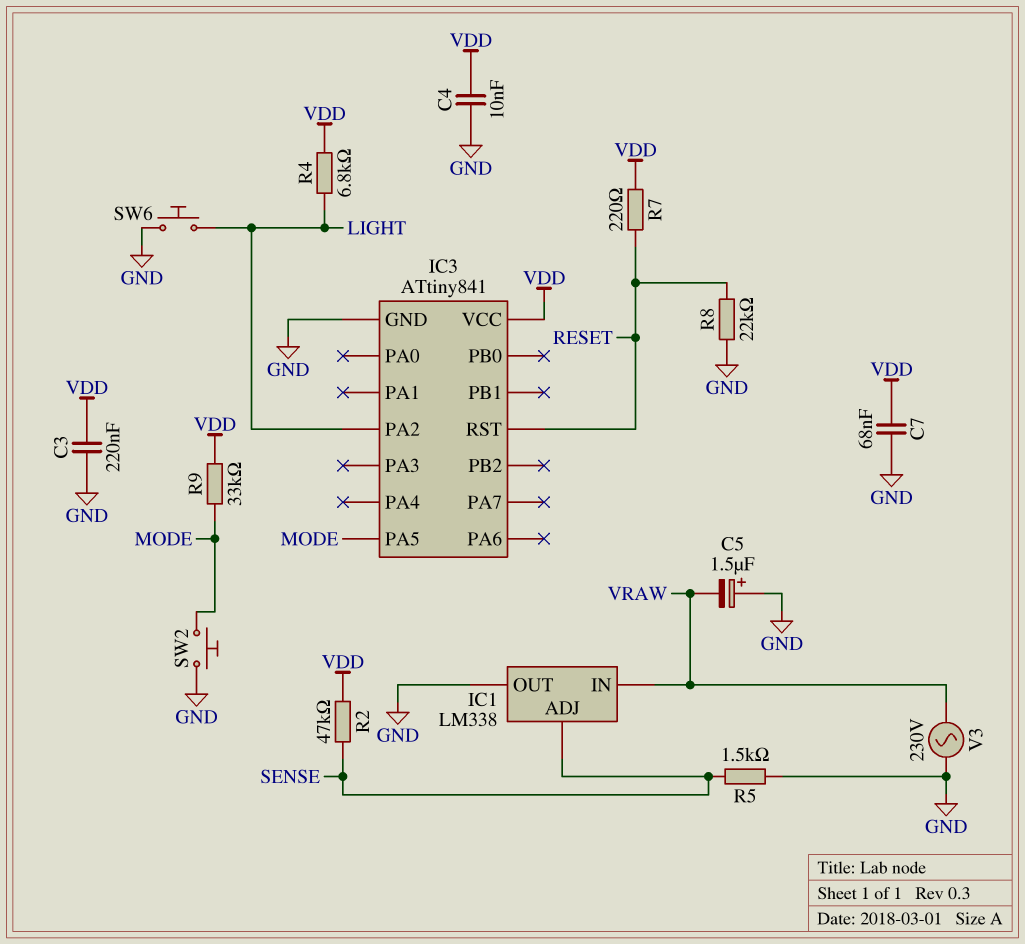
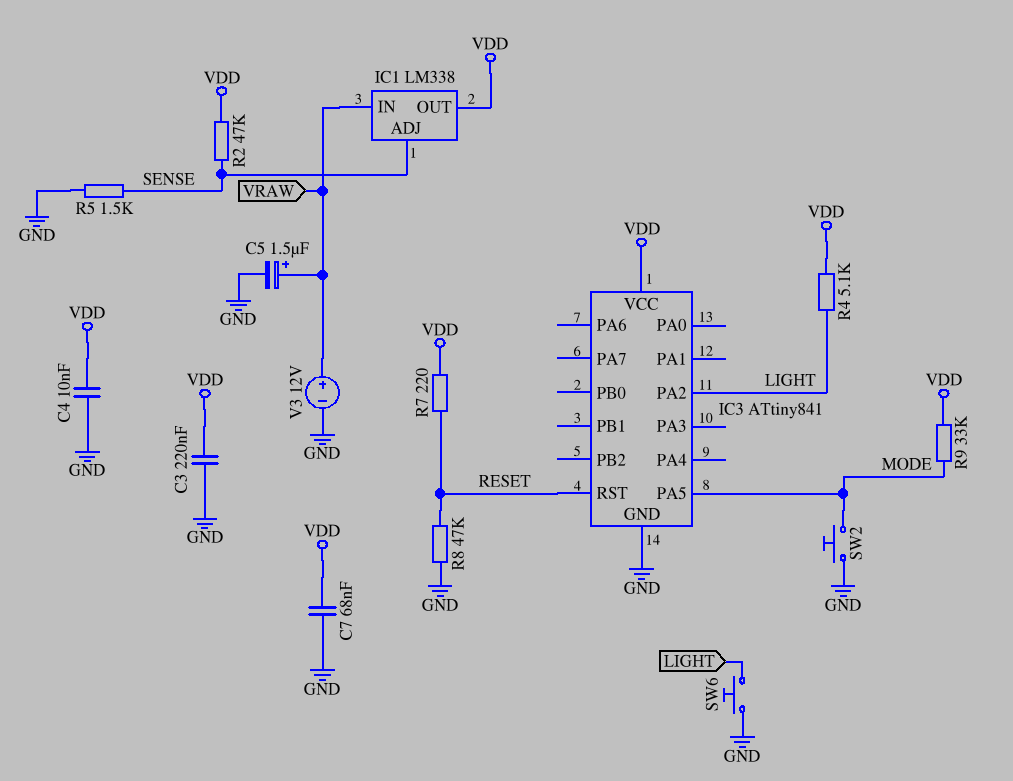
C5: 1.5uF (plus GND, minus VRAW) -> 1.5uF (plus VRAW, minus GND)
IC1 pin OUT: GND -> VDD
R4: 6.8k (LIGHT, VDD) -> 5.1k (LIGHT, VDD)
R8: 22k (GND, RESET) -> 47k (GND, RESET)
V3: AC 230V (GND, VRAW) -> 12V (plus VRAW, minus GND)

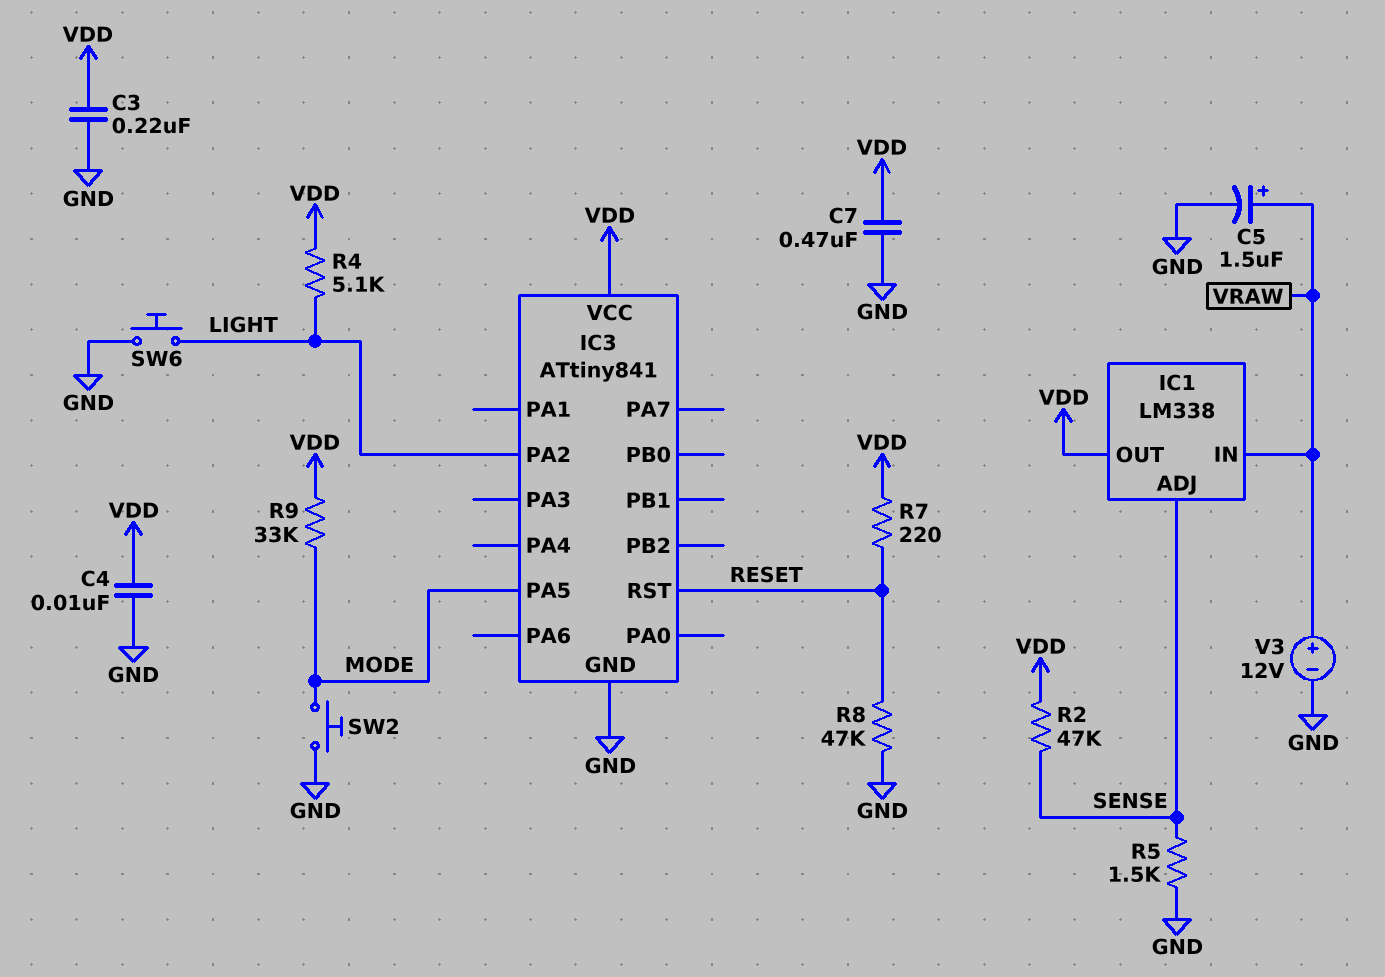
C7: 68nF (GND, VDD) -> 470nF (GND, VDD)

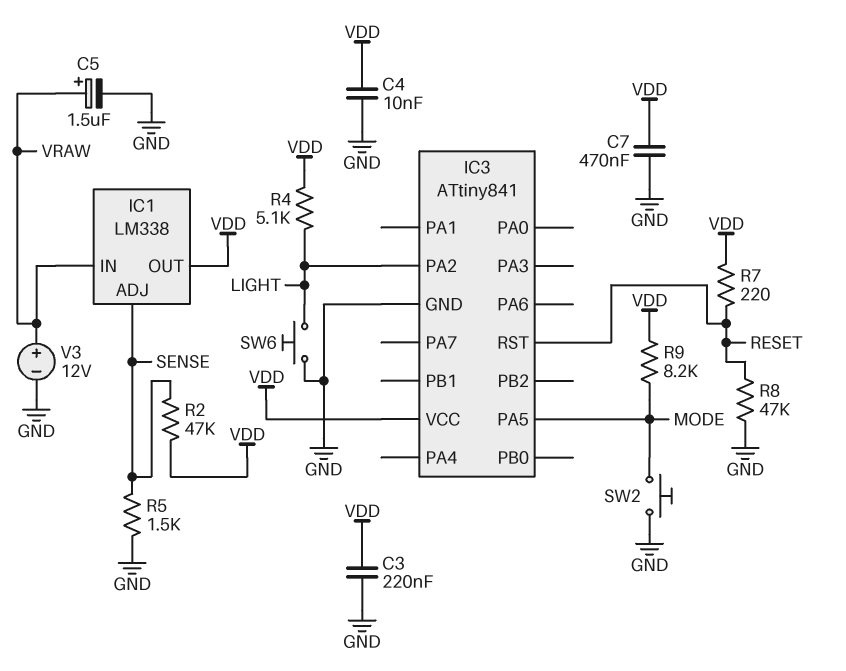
R9: 33k (MODE, VDD) -> 8.2k (MODE, VDD)

